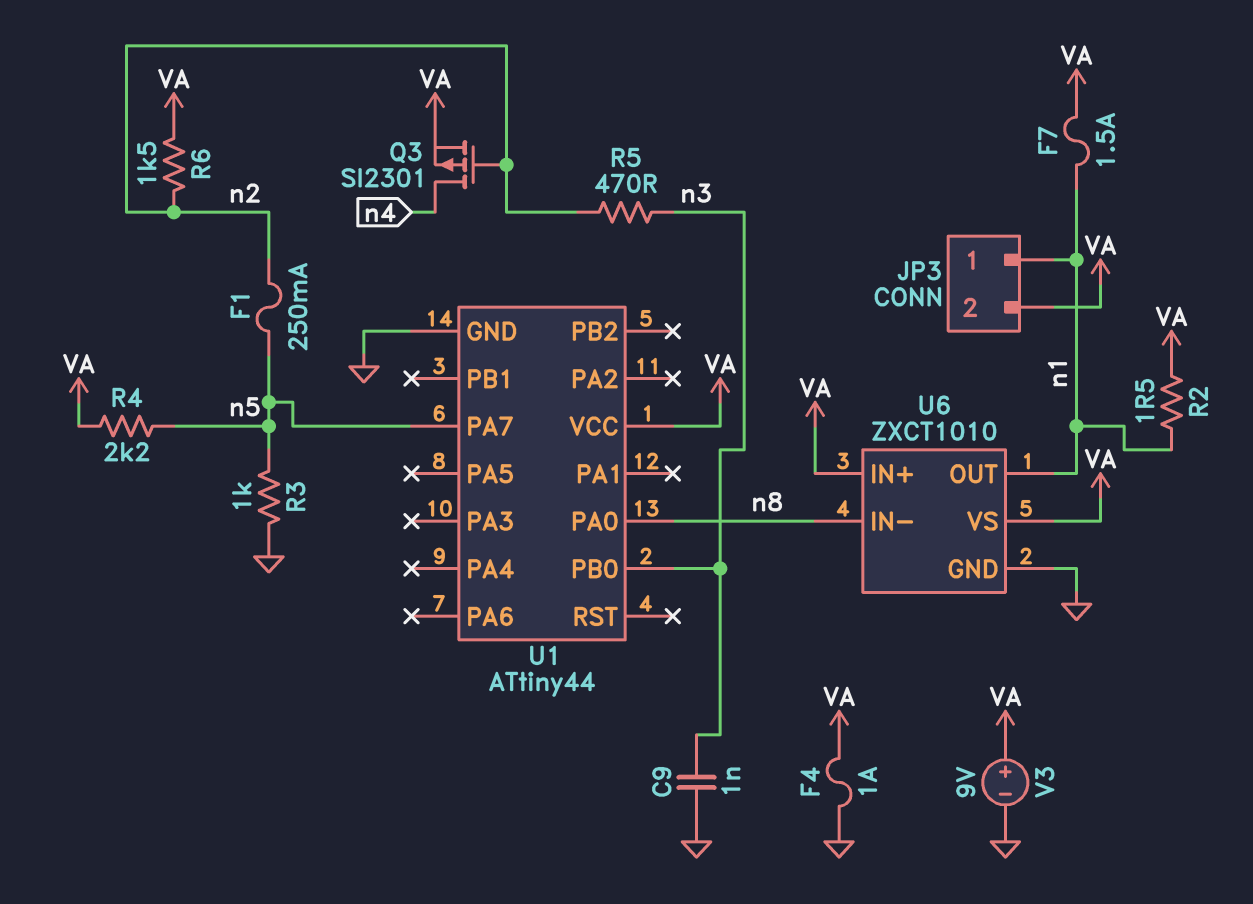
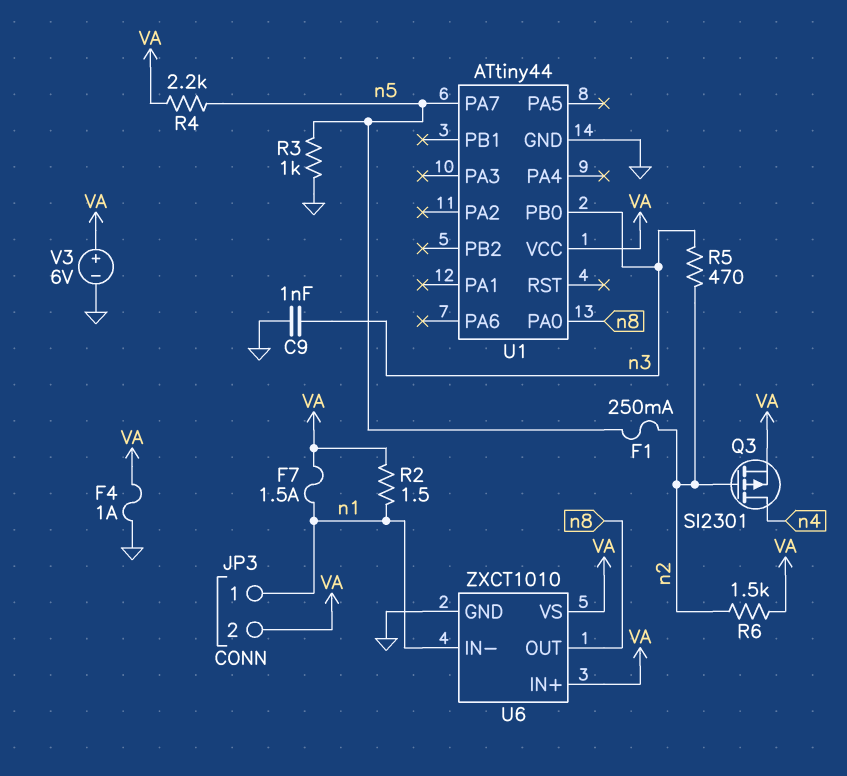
U6 pin IN-: n8 -> n1
U6 pin OUT: n1 -> n8
V3: 9V (plus VA, minus GND) -> 6V (plus VA, minus GND)

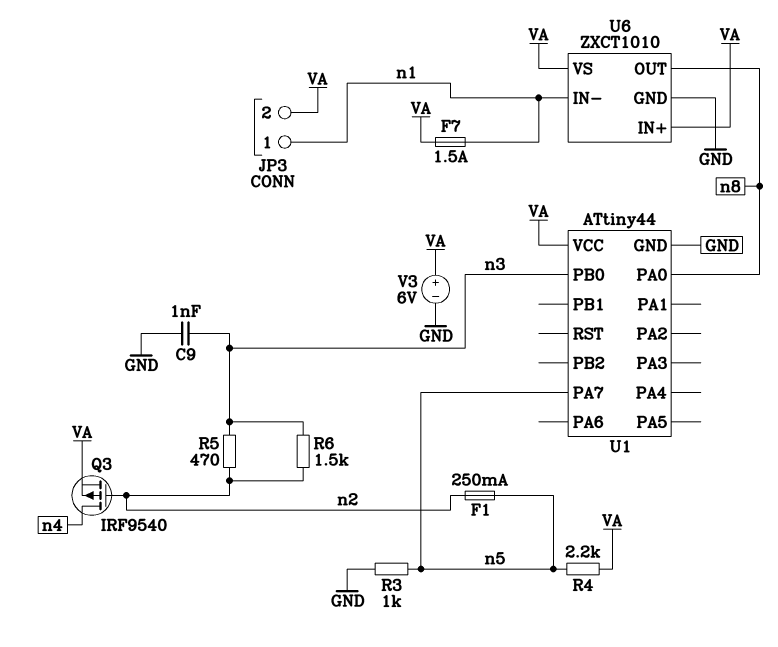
F4: 1A (GND, VA) -> none
Q3: PMOS SI2301 (G n2, D n4, S VA) -> PMOS IRF9540 (G n2, D n4, S VA)
R2: 1.5 (VA, n1) -> none
R6: 1.5k (VA, n2) -> 1.5k (n2, n3)

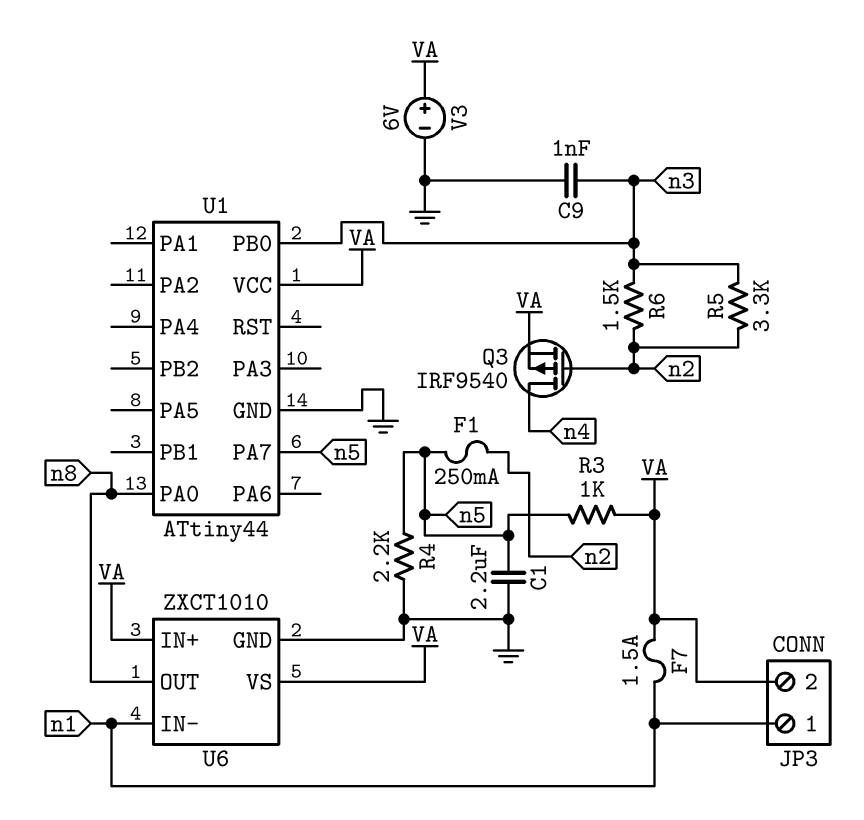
C1: none -> 2.2uF (GND, n5)
R3: 1k (GND, n5) -> 1k (VA, n5)
R4: 2.2k (VA, n5) -> 2.2k (GND, n5)
R5: 470 (n2, n3) -> 3.3k (n2, n3)

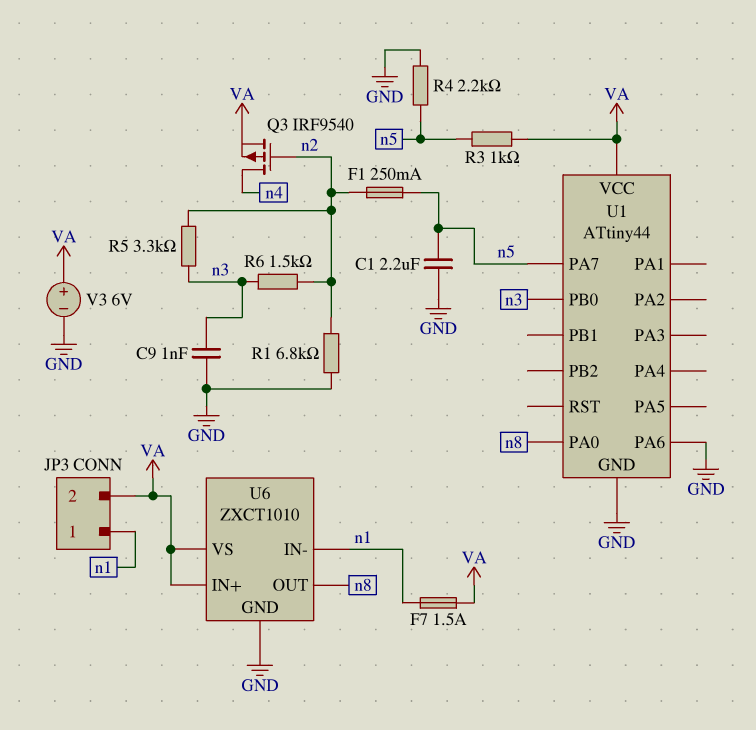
R1: none -> 6.8k (GND, n2)
U1 pin PA6: none -> GND

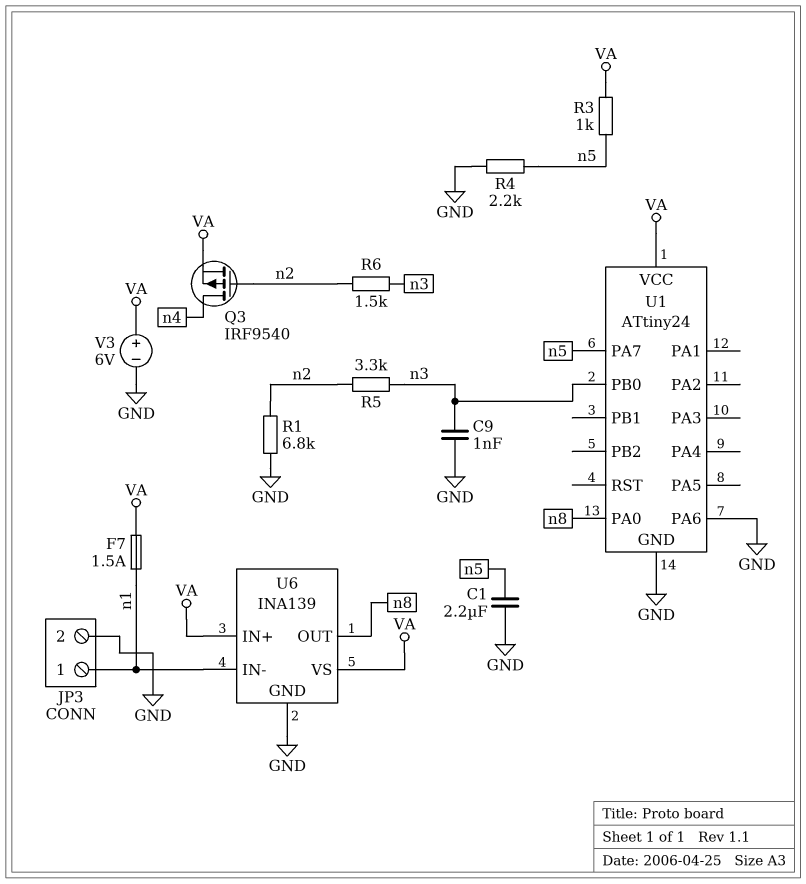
F1: 250mA (n2, n5) -> none
JP3 pin 2: VA -> GND
U1: ATtiny44 -> ATtiny24
U6: ZXCT1010 -> INA139

